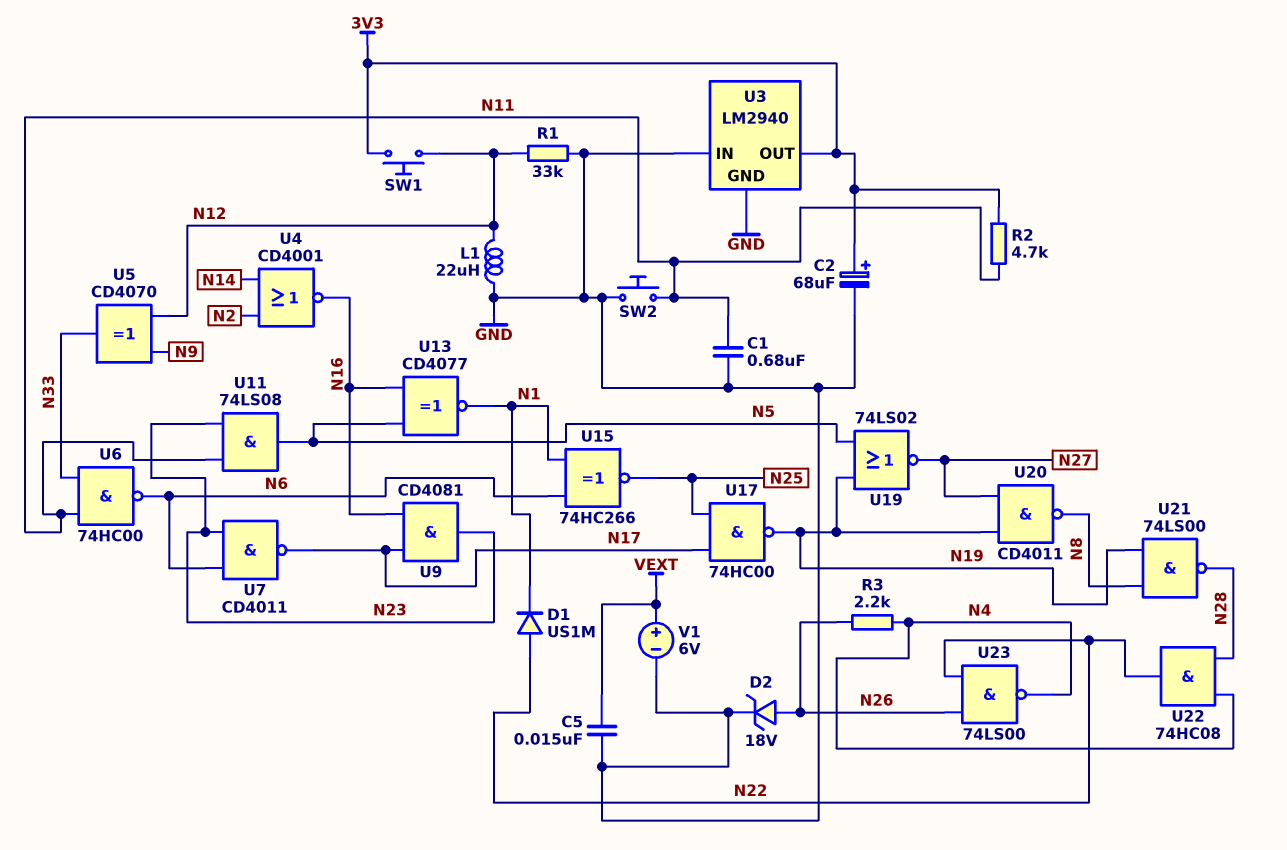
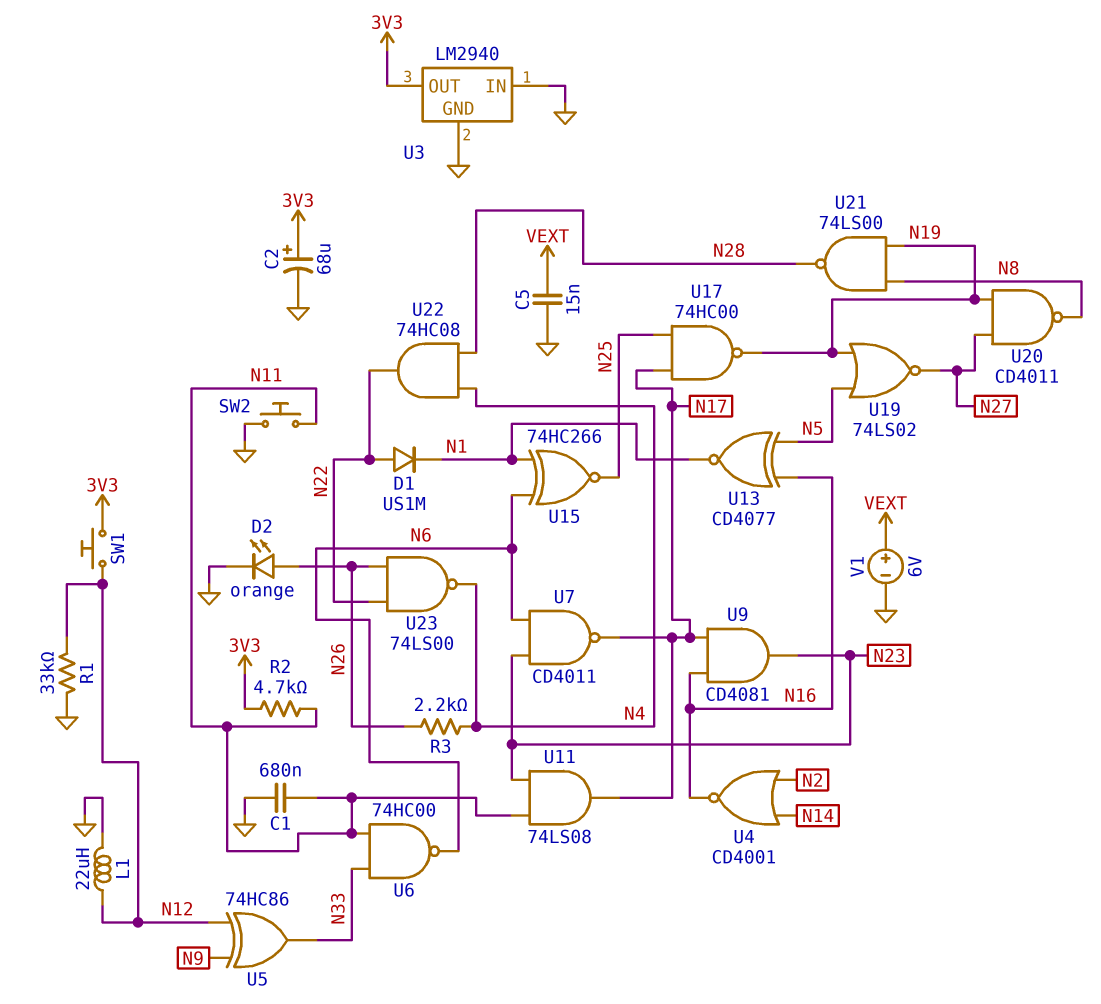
D2: zener 18V (A N26, K GND) -> LED orange (A N26, K GND)
U5: XOR CD4070 (in N9, in N12, out N33) -> XOR 74HC86 (in N9, in N12, out N33)
U11: AND 74LS08 (in N11, in N23, out N5) -> AND 74LS08 (in N11, in N23, out N17)

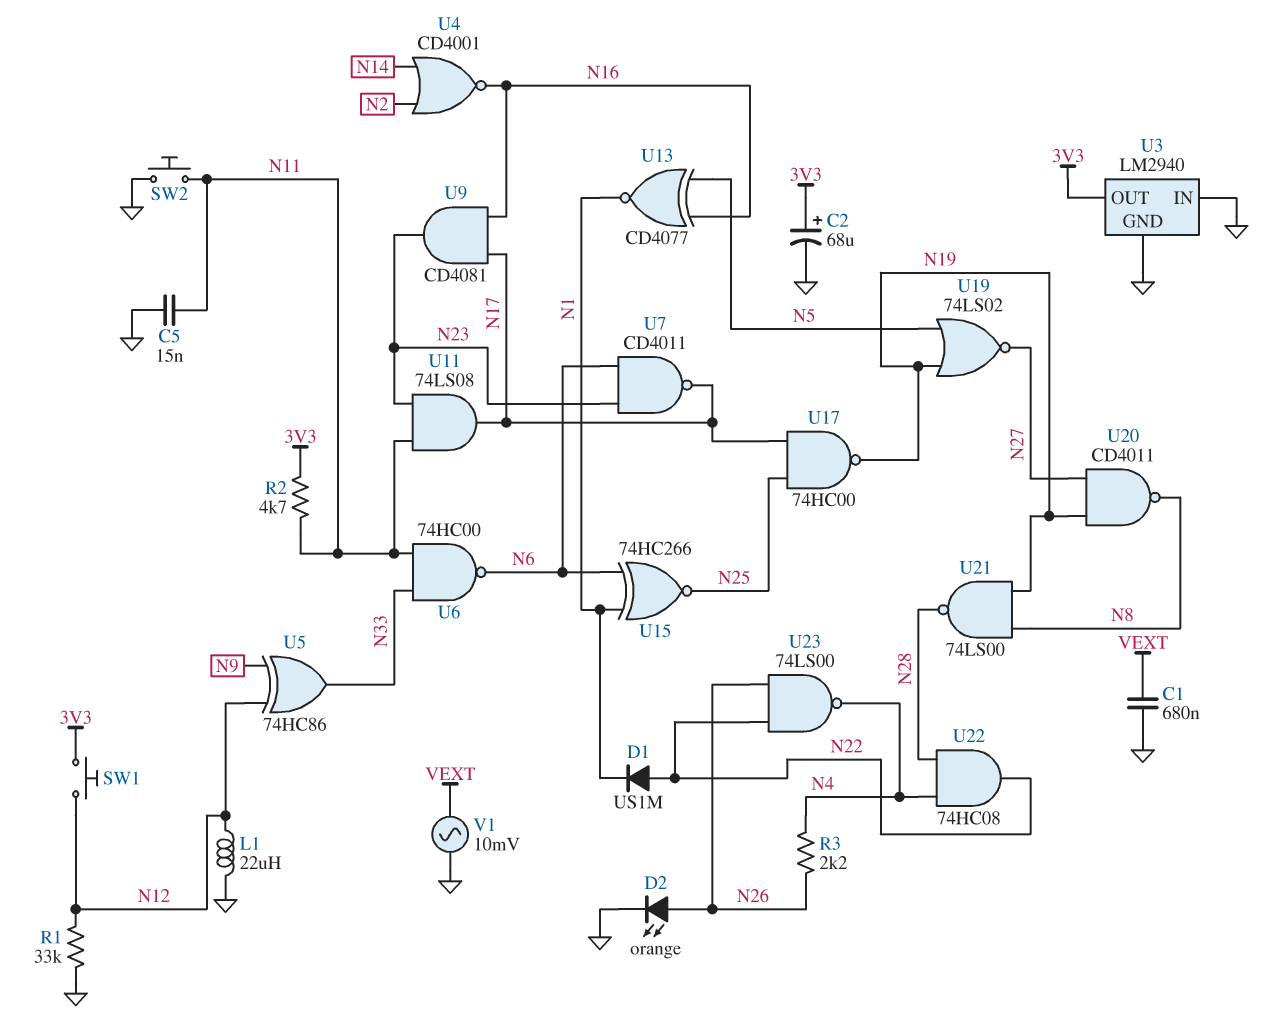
C1: 680nF (GND, N11) -> 680nF (GND, VEXT)
C5: 15nF (GND, VEXT) -> 15nF (GND, N11)
V1: 6V (plus VEXT, minus GND) -> AC 10mV (GND, VEXT)

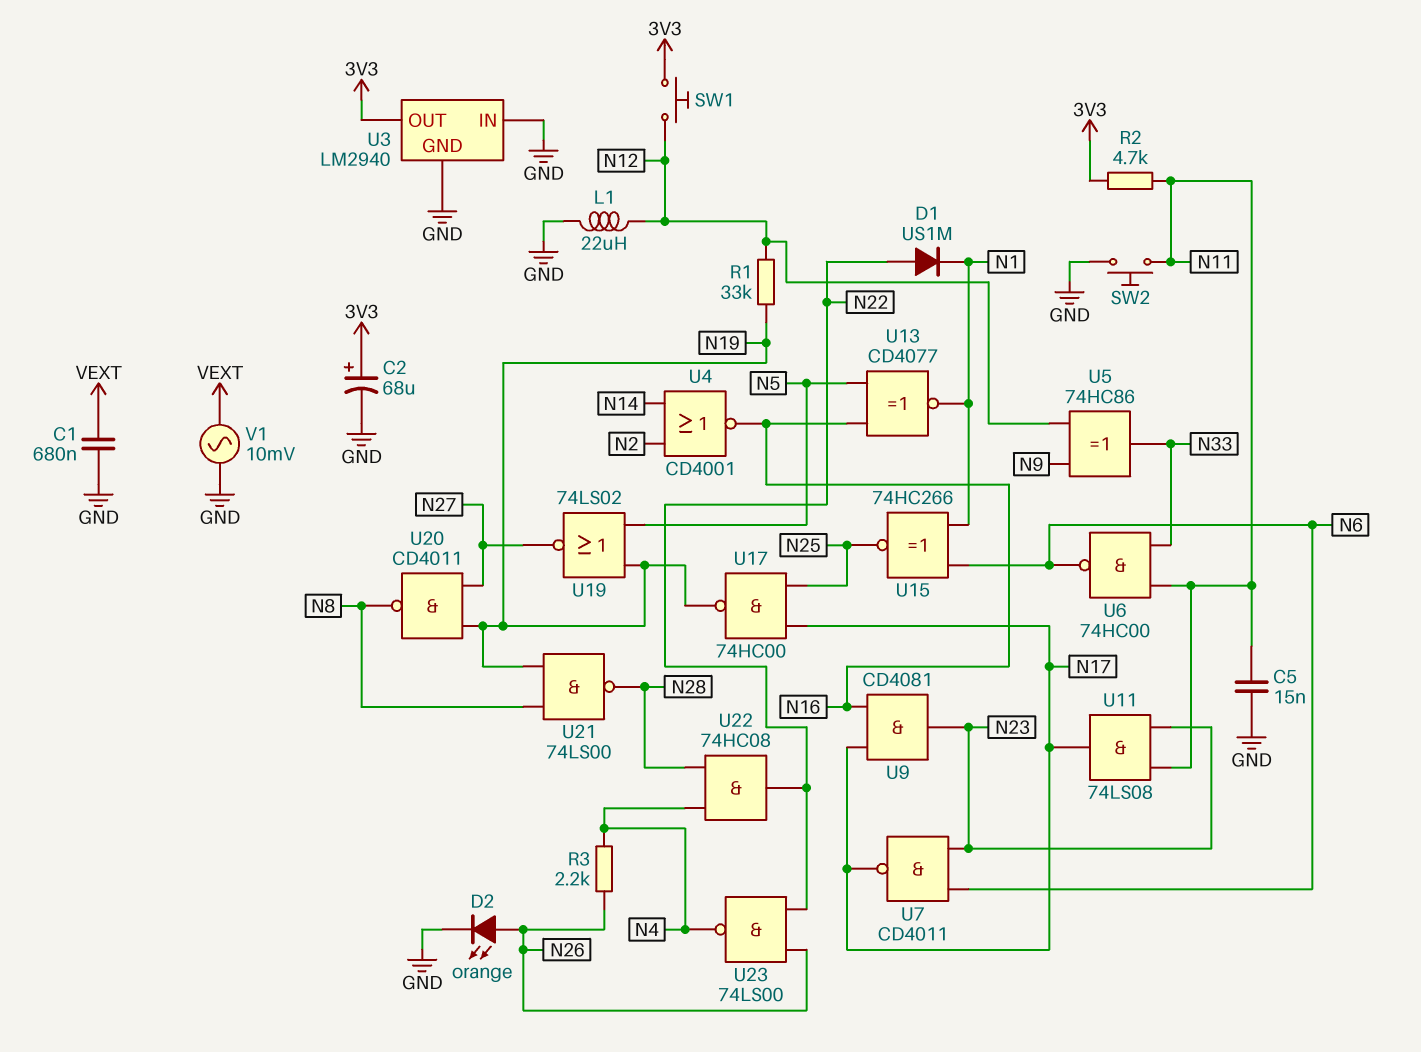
R1: 33k (GND, N12) -> 33k (N12, N19)

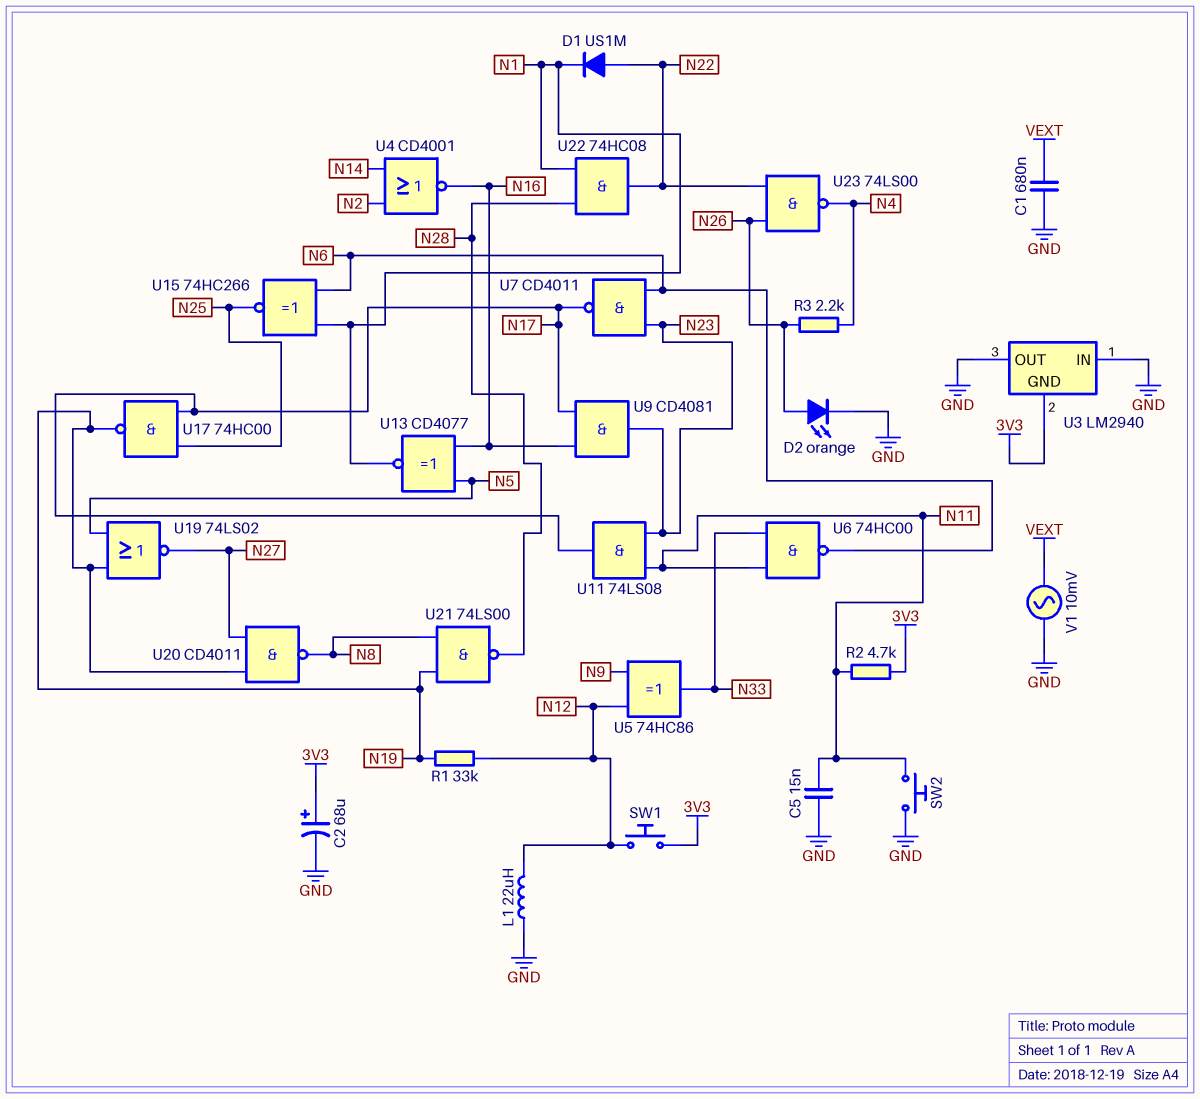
U3 pin GND: GND -> 3V3
U3 pin OUT: 3V3 -> GND
U22: AND 74HC08 (in N4, in N28, out N22) -> AND 74HC08 (in N1, in N28, out N22)

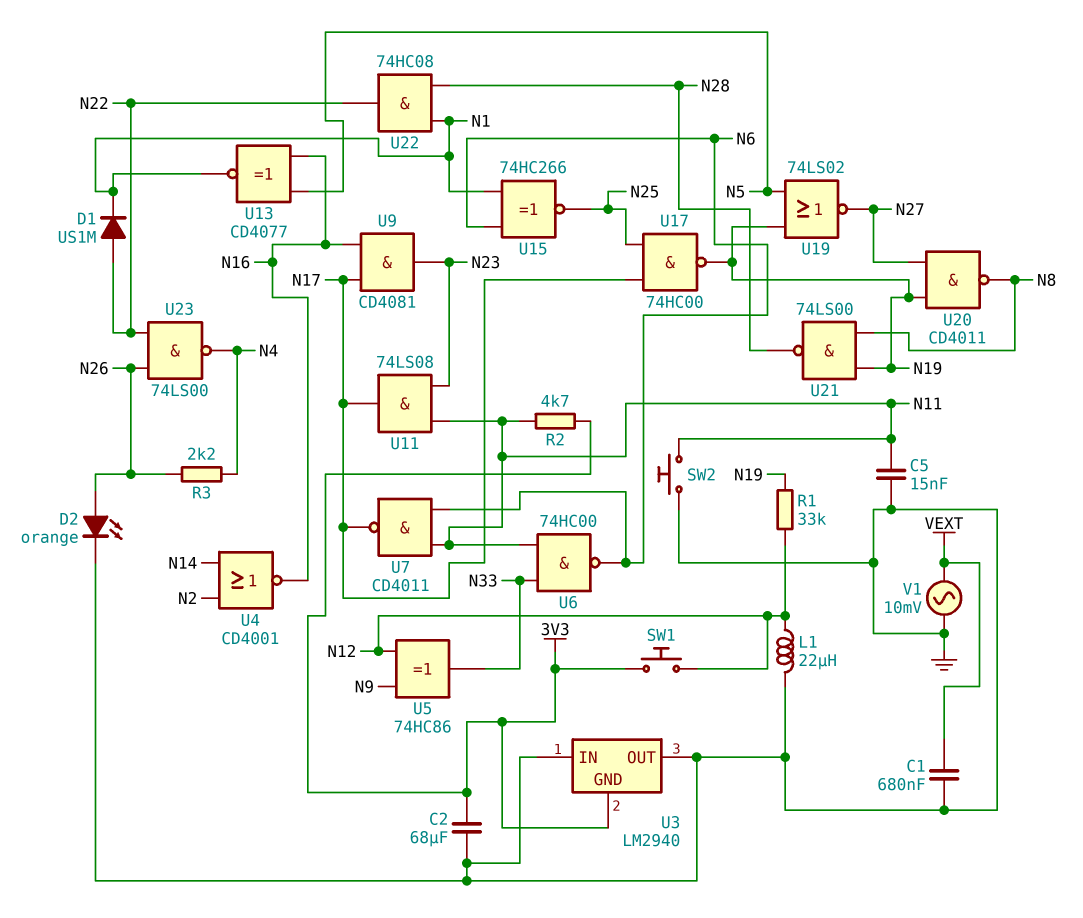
C2: 68uF (plus 3V3, minus GND) -> 68uF (3V3, GND)
U7: NAND CD4011 (in N6, in N23, out N17) -> NAND CD4011 (in N6, in N11, out N17)

